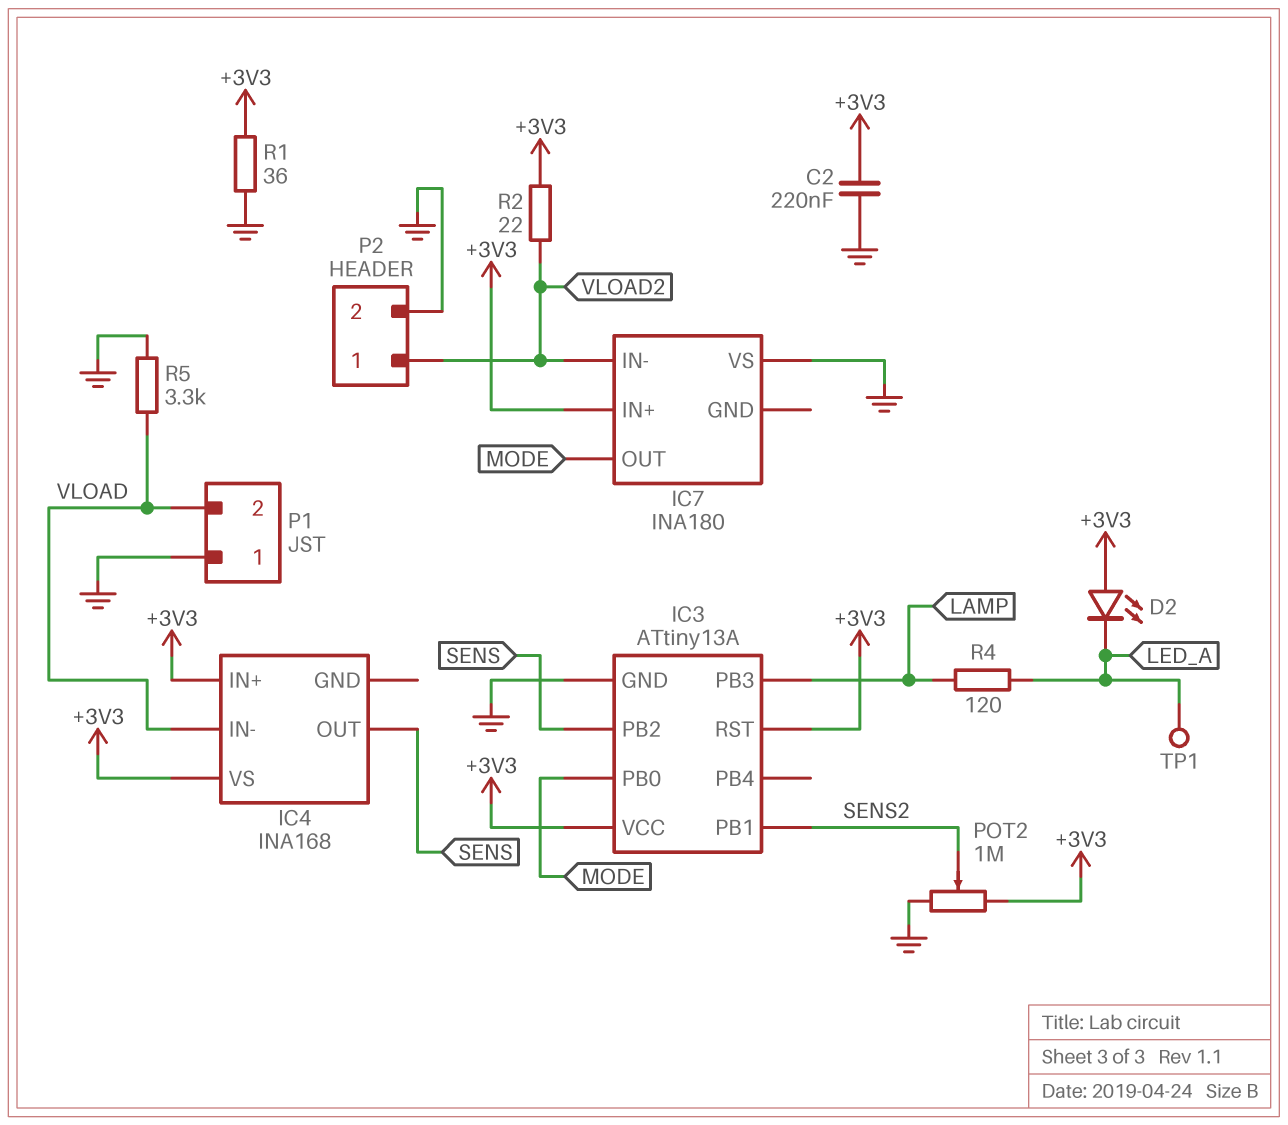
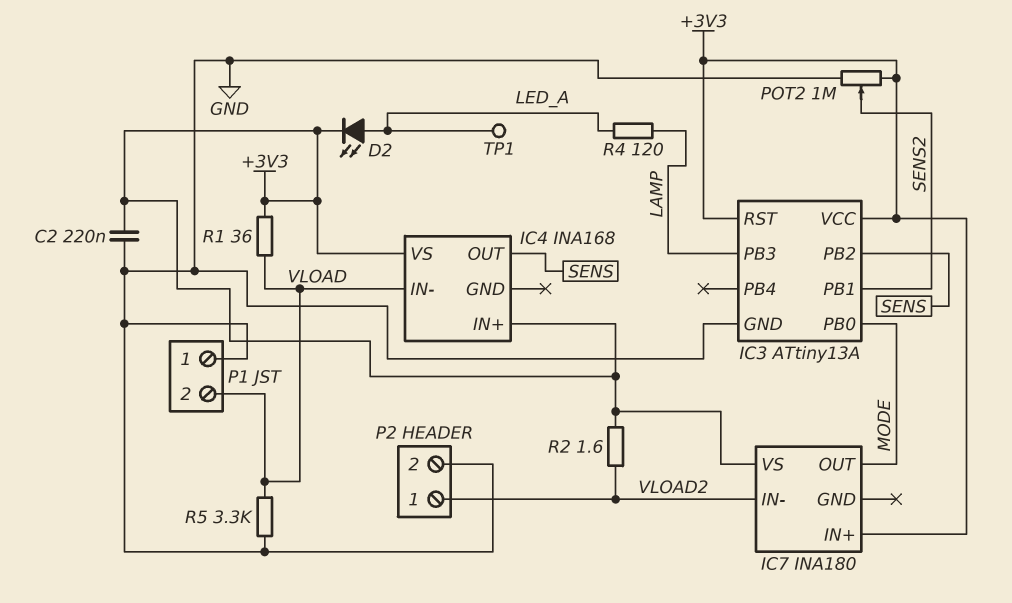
D2: LED (A +3V3, K LED_A) -> LED (A LED_A, K +3V3)
IC7 pin VS: GND -> +3V3
R1: 36 (+3V3, GND) -> 36 (+3V3, VLOAD)
R2: 22 (+3V3, VLOAD2) -> 1.6 (+3V3, VLOAD2)

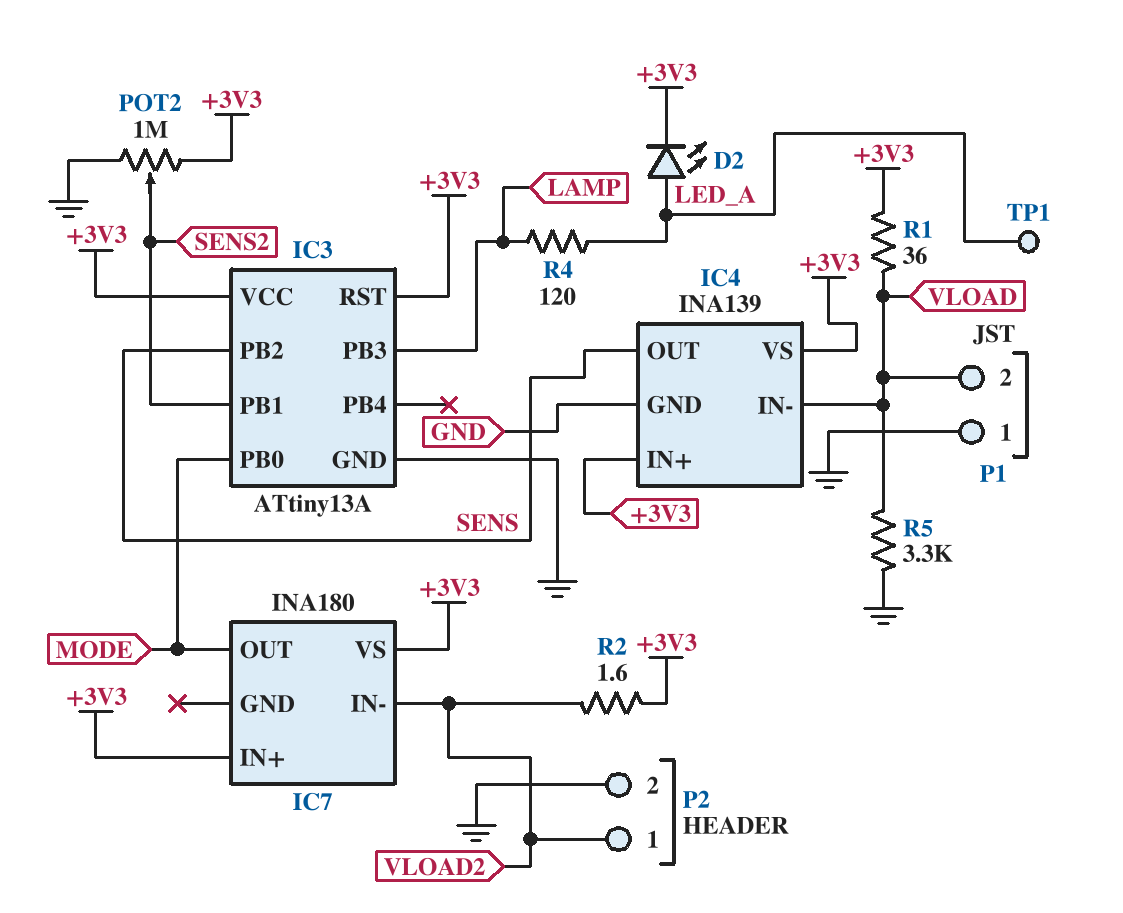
C2: 220nF (+3V3, GND) -> none
IC4: INA168 -> INA139
IC4 pin GND: none -> GND

